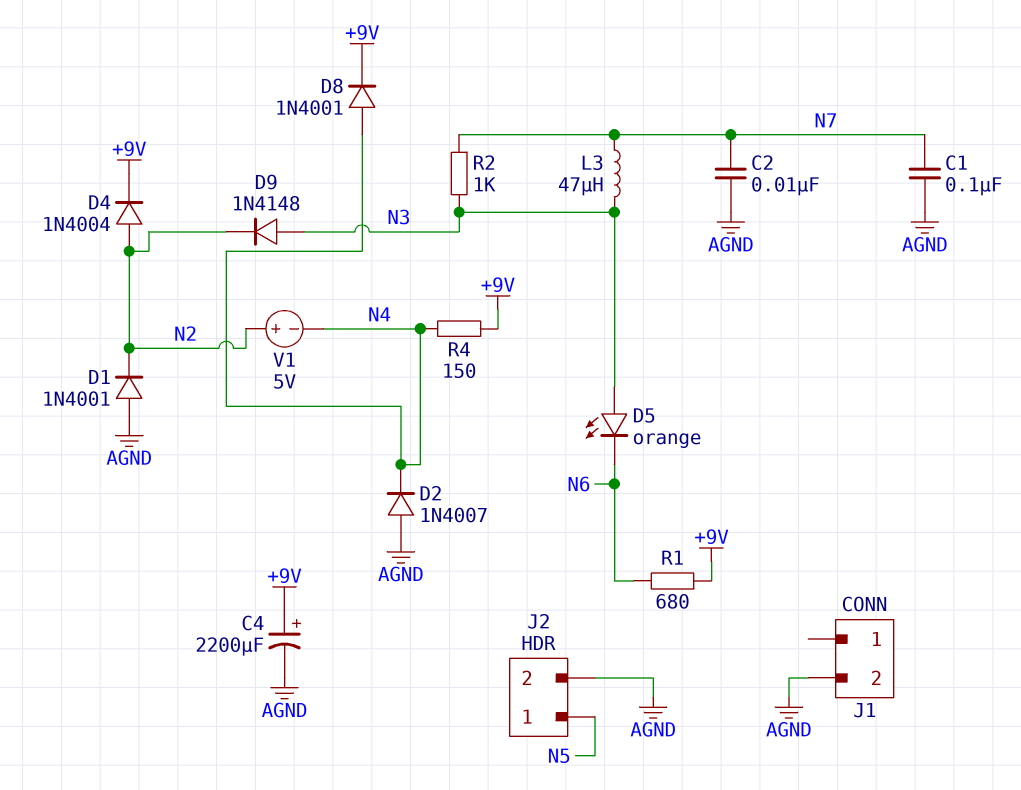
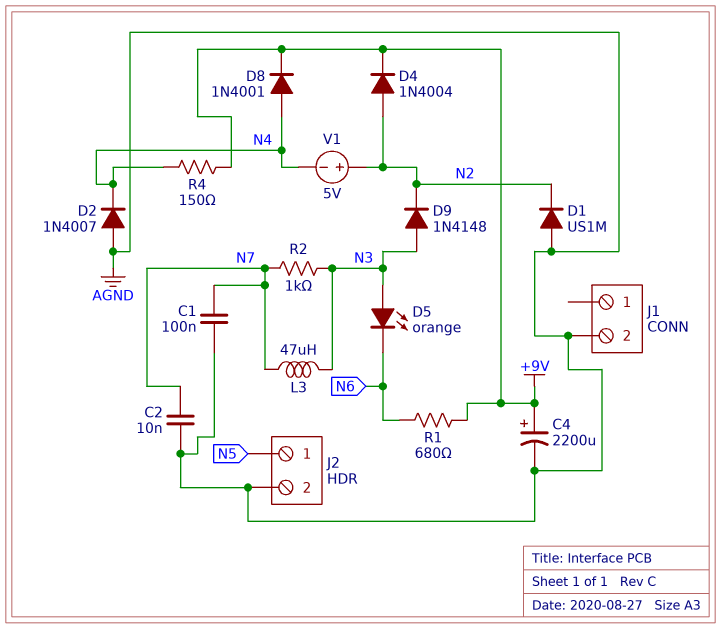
D1: diode 1N4001 (A AGND, K N2) -> diode US1M (A AGND, K N2)

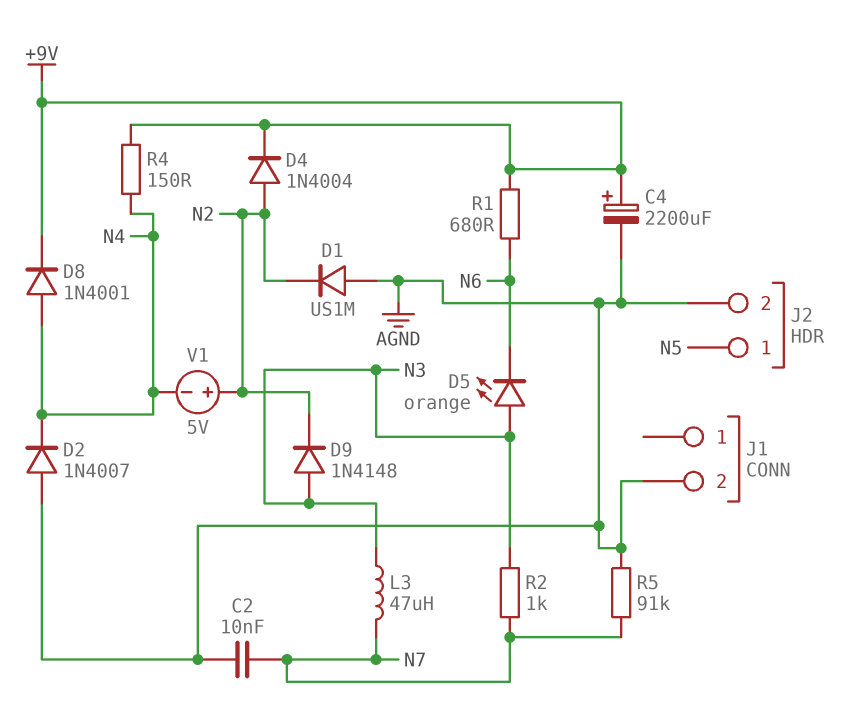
C1: 100nF (AGND, N7) -> none
R5: none -> 91k (AGND, N7)

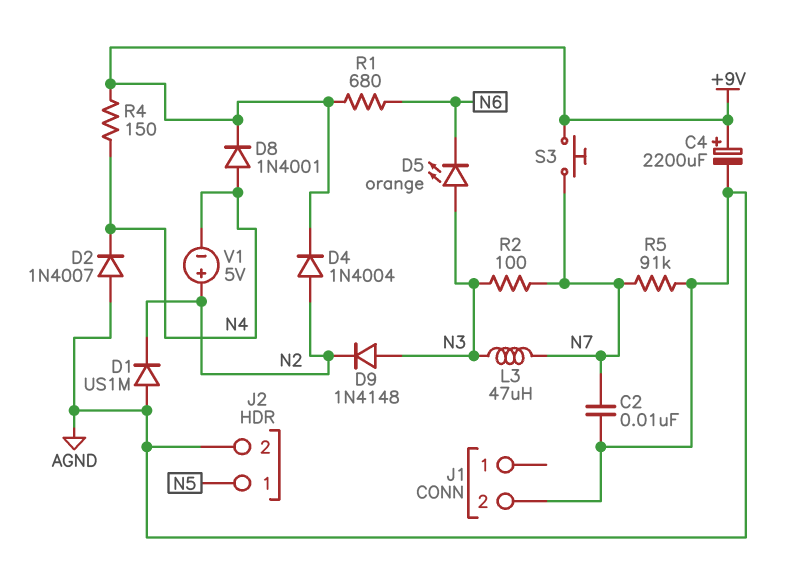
R2: 1k (N3, N7) -> 100 (N3, N7)
S3: none -> button (+9V, N7)

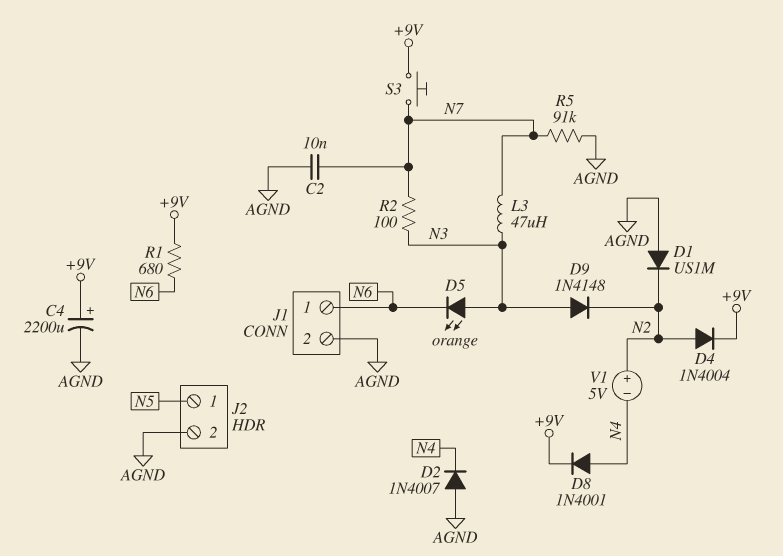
J1 pin 1: none -> N6
R4: 150 (+9V, N4) -> none

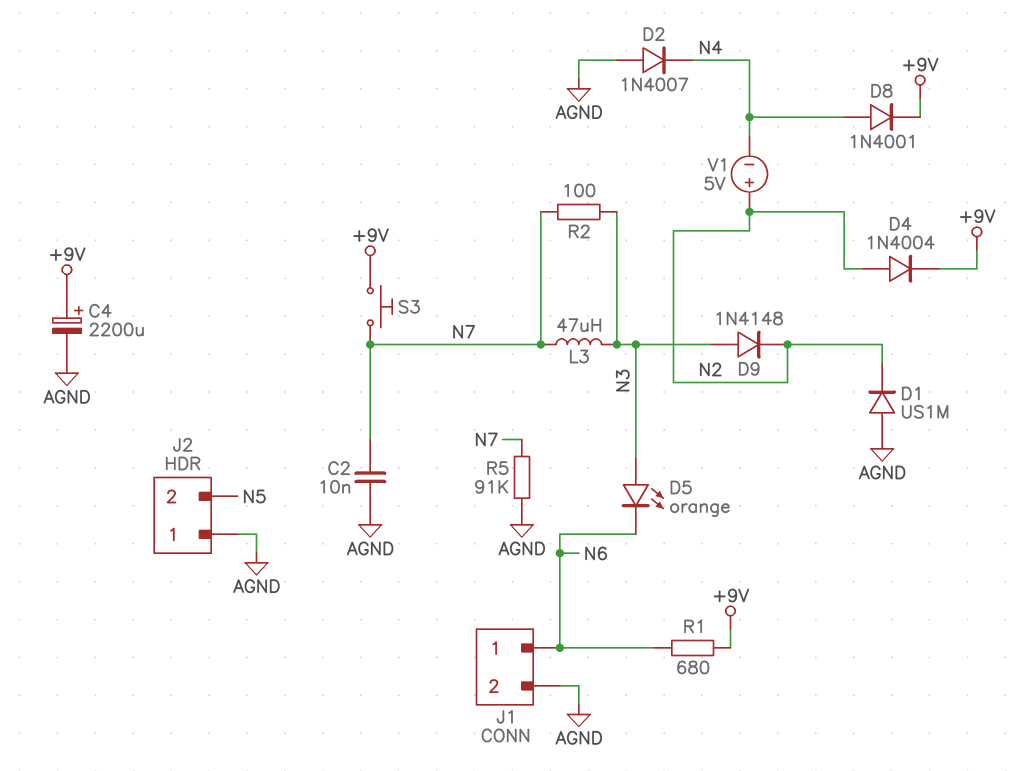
J2 pin 1: N5 -> AGND
J2 pin 2: AGND -> N5

